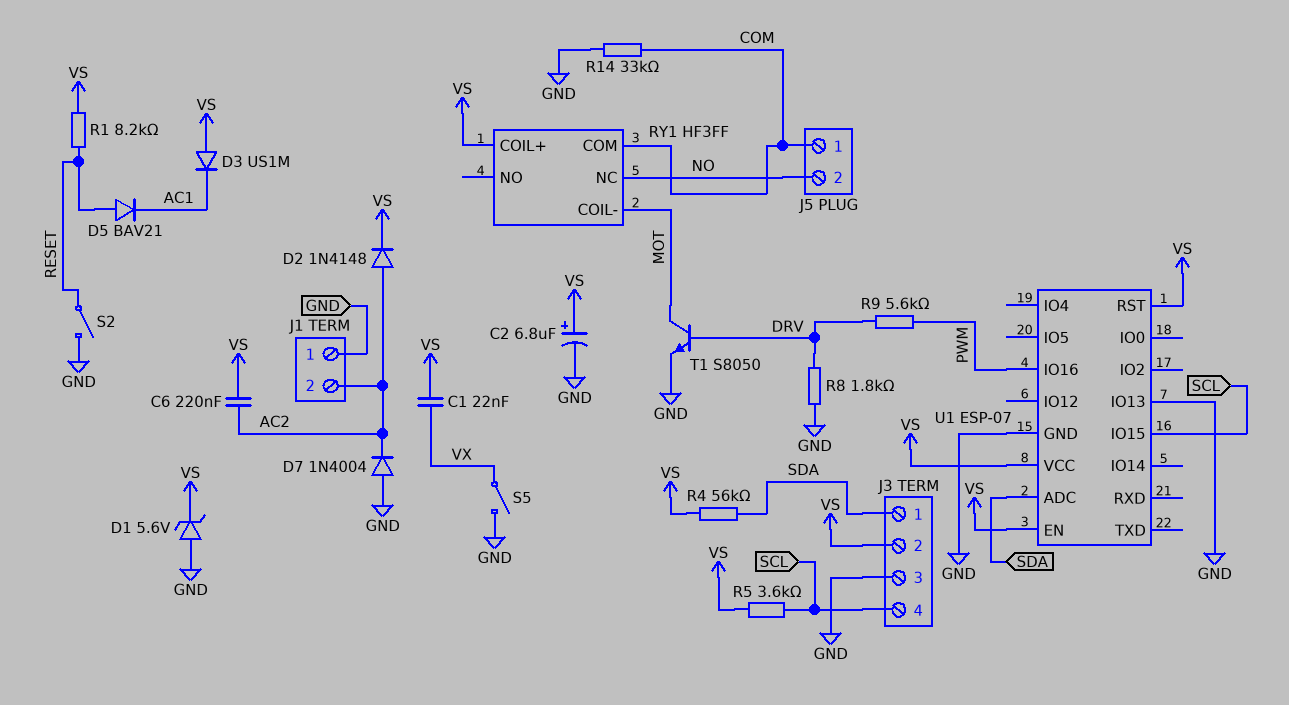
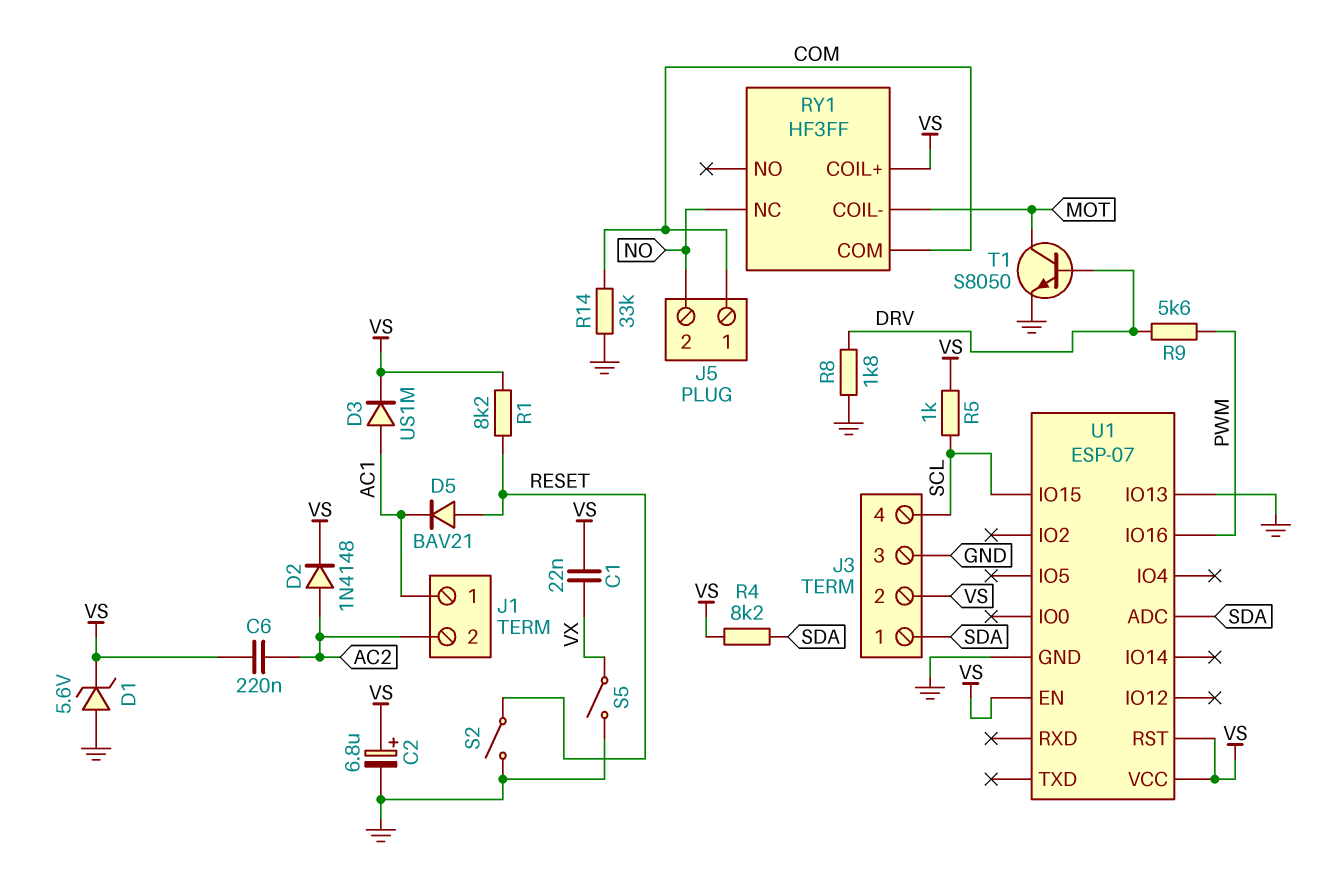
D3: diode US1M (A VS, K AC1) -> diode US1M (A AC1, K VS)
D7: diode 1N4004 (A GND, K AC2) -> none
J1 pin 1: GND -> AC1
R4: 56k (SDA, VS) -> 8.2k (SDA, VS)
R5: 3.6k (SCL, VS) -> 1k (SCL, VS)

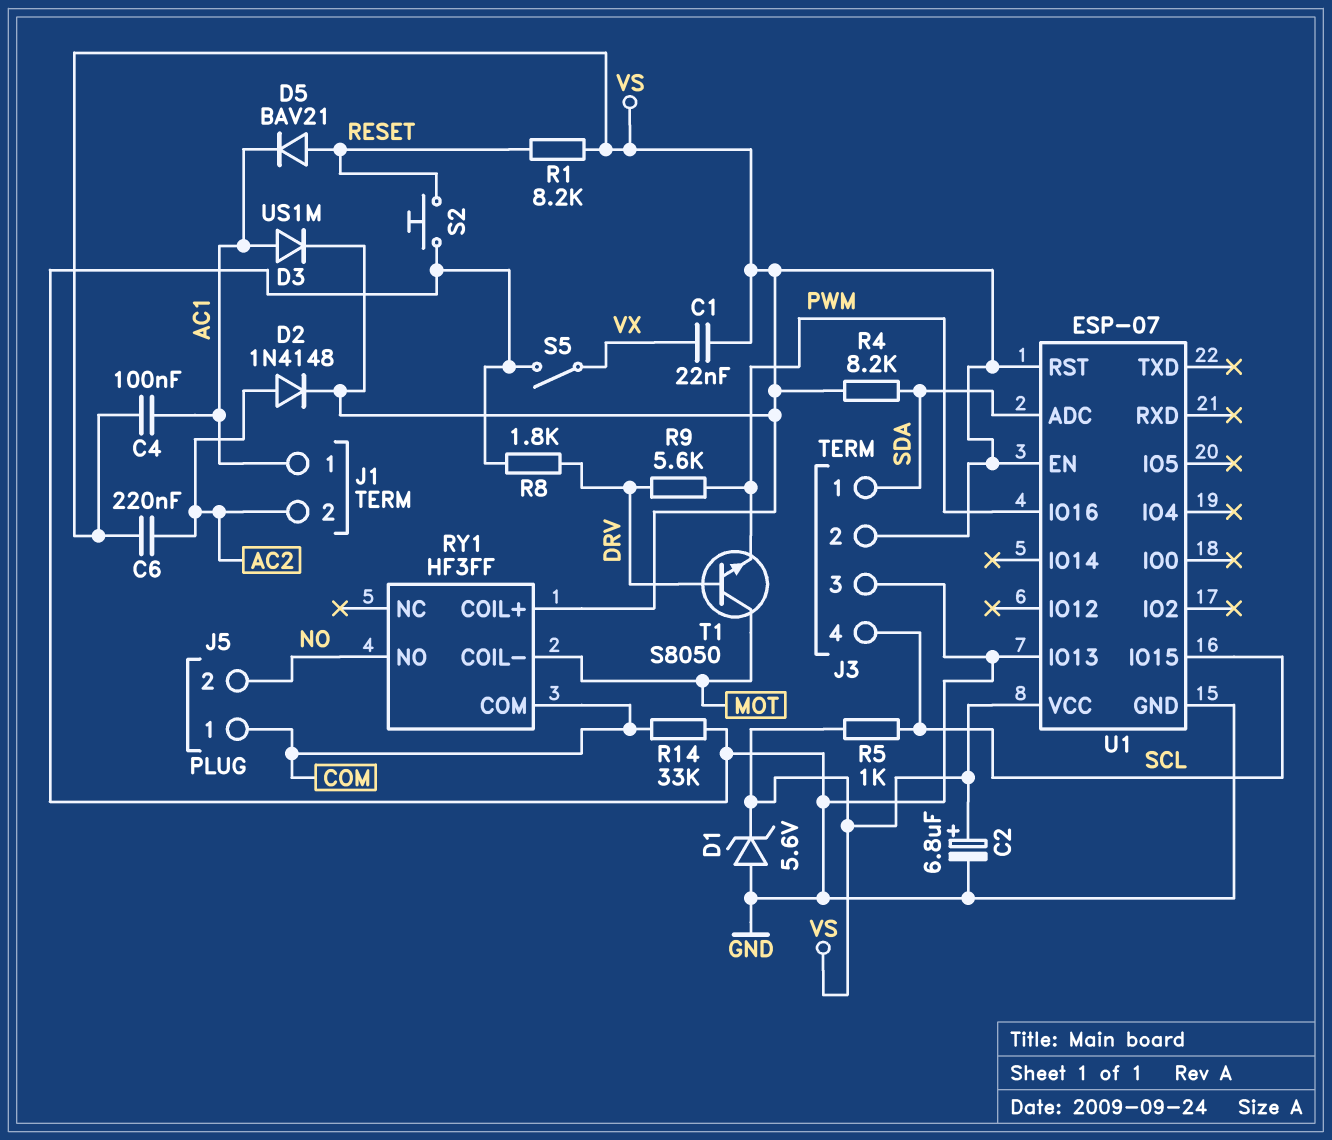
C4: none -> 100nF (AC1, VS)
RY1 pin NC: NO -> none
RY1 pin NO: none -> NO
S2: switch (GND, RESET) -> button (GND, RESET)
T1: NPN S8050 (B DRV, C MOT, E GND) -> NPN S8050 (B DRV, C MOT, E PWM)

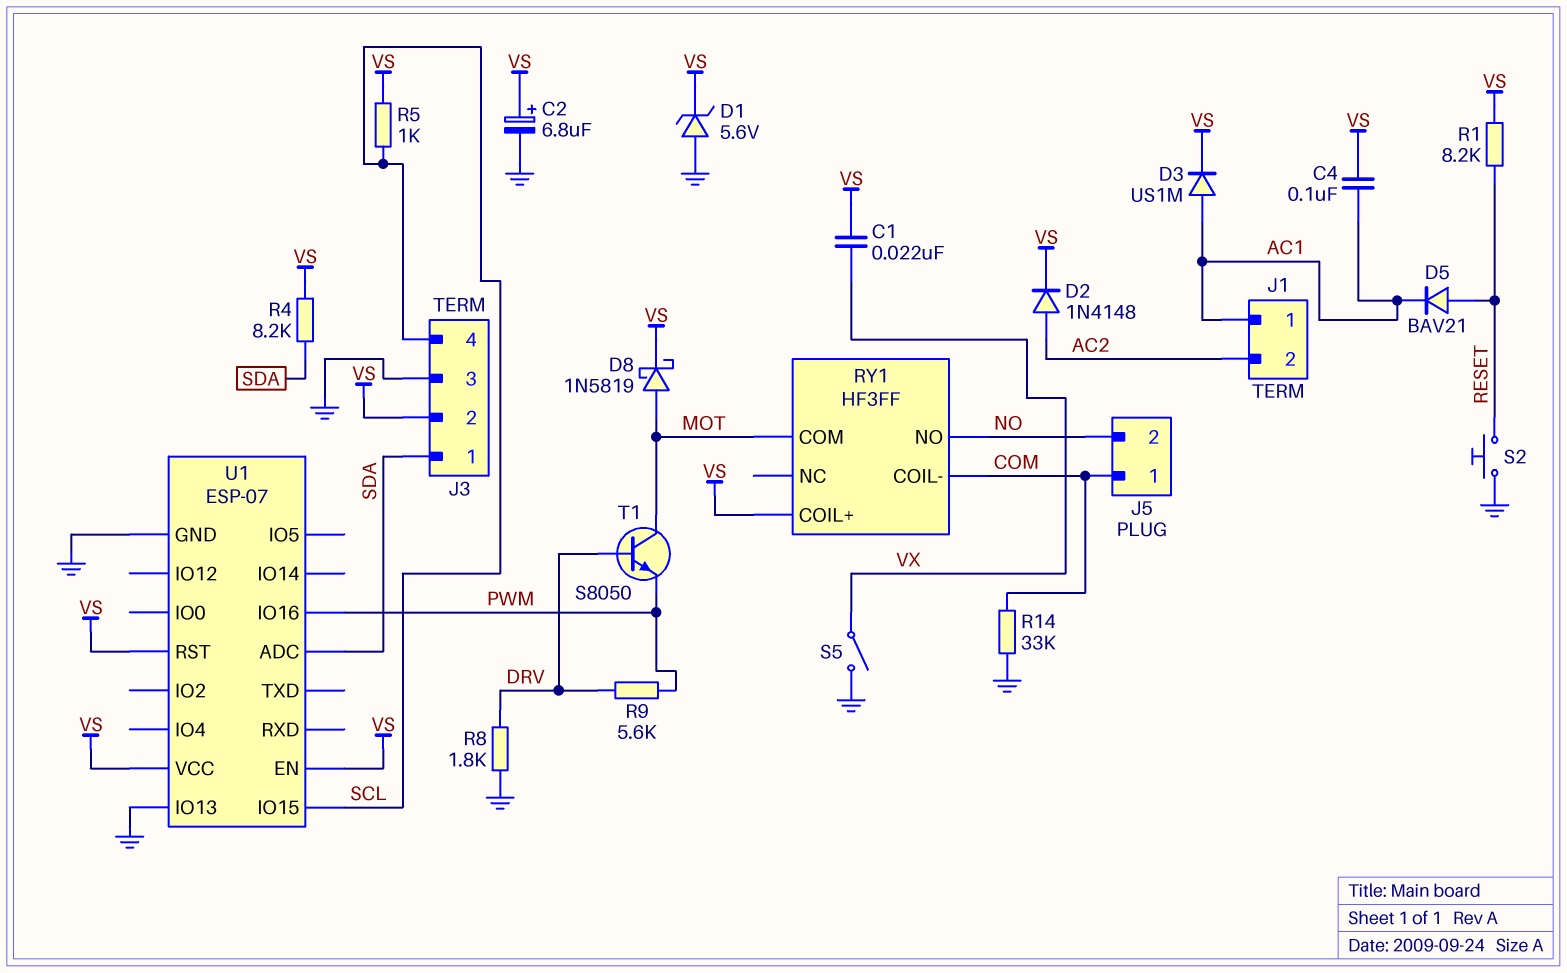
C6: 220nF (AC2, VS) -> none
D8: none -> schottky 1N5819 (A MOT, K VS)
RY1 pin COIL-: MOT -> COM
RY1 pin COM: COM -> MOT

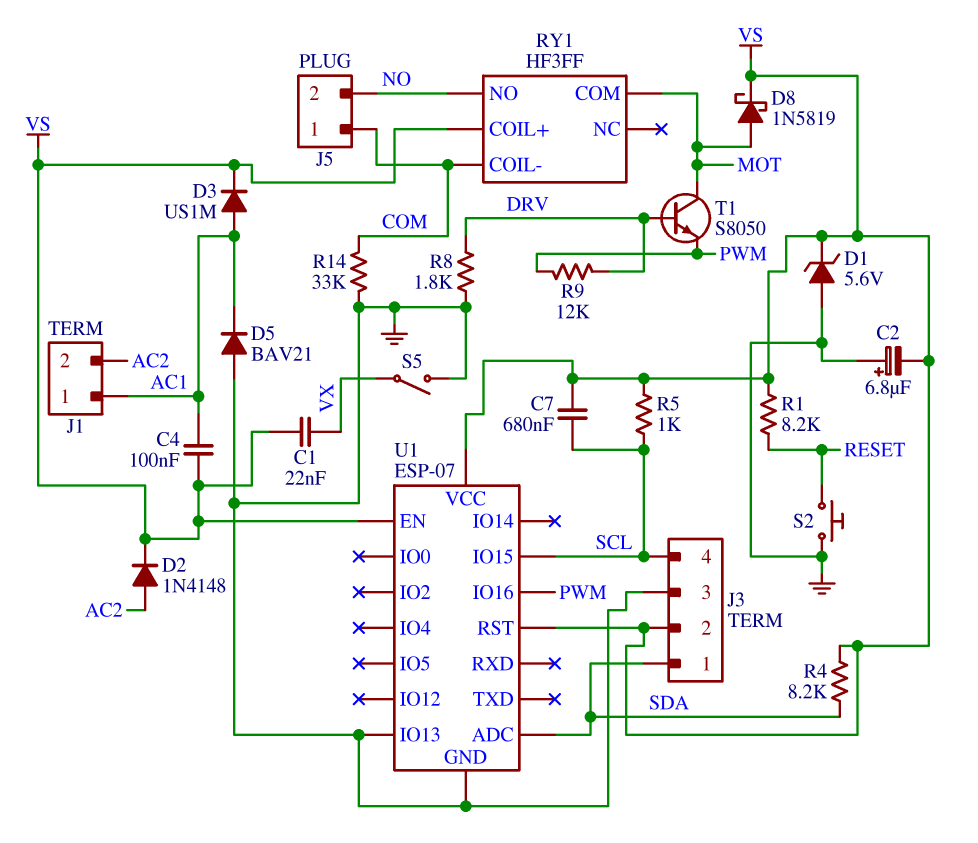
C2: 6.8uF (plus VS, minus GND) -> 6.8uF (plus GND, minus VS)
C7: none -> 680nF (SCL, VS)
D5: diode BAV21 (A RESET, K AC1) -> diode BAV21 (A GND, K AC1)
R9: 5.6k (DRV, PWM) -> 12k (DRV, PWM)

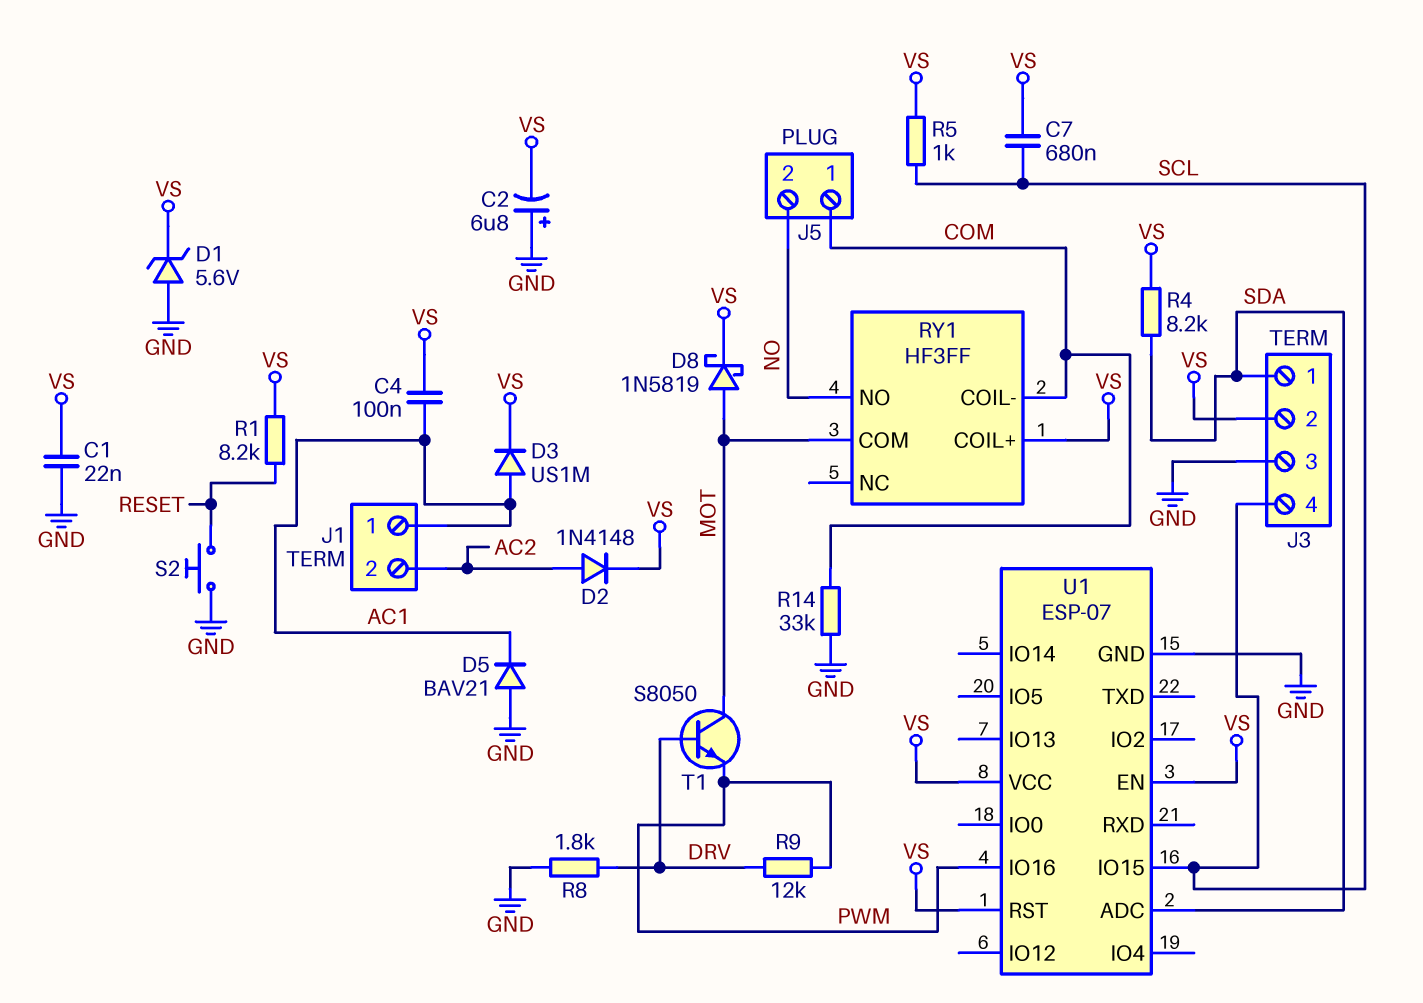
C1: 22nF (VS, VX) -> 22nF (GND, VS)
S5: switch (GND, VX) -> none
U1 pin IO13: GND -> none

